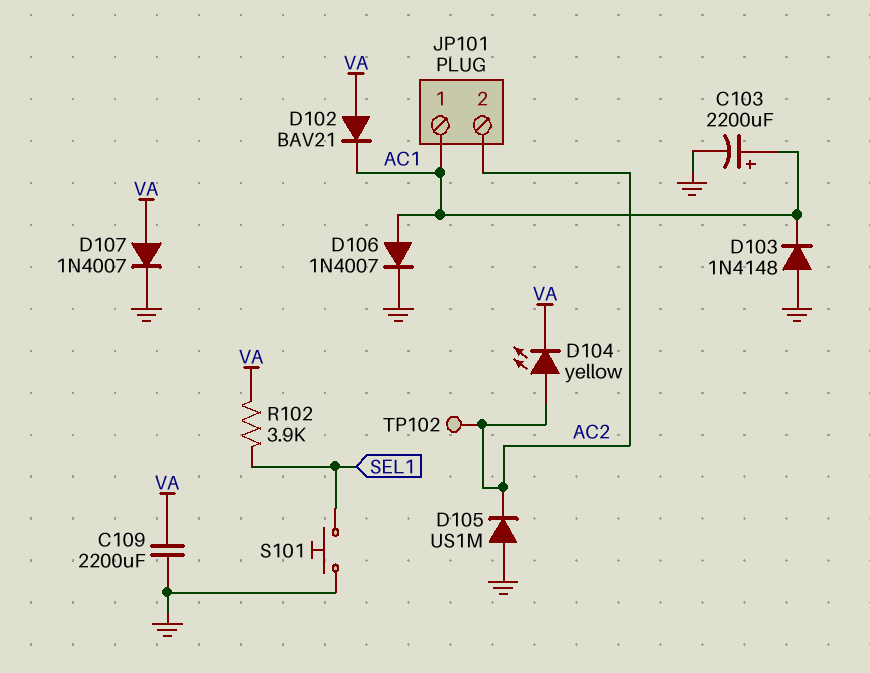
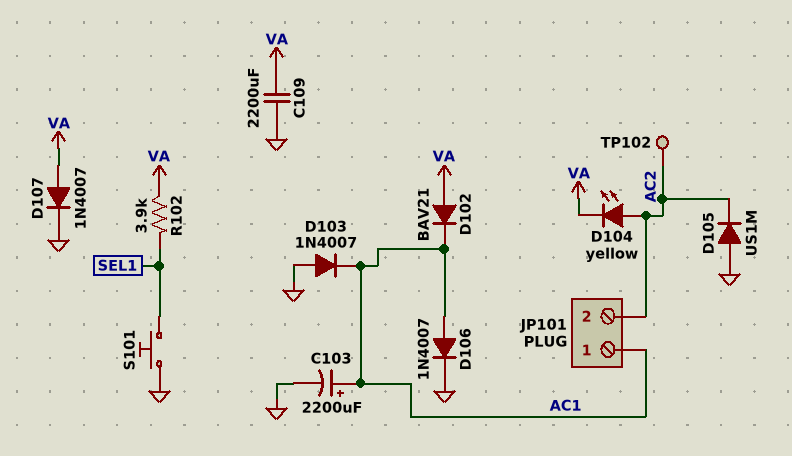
D103: diode 1N4148 (A GND, K AC1) -> diode 1N4007 (A GND, K AC1)

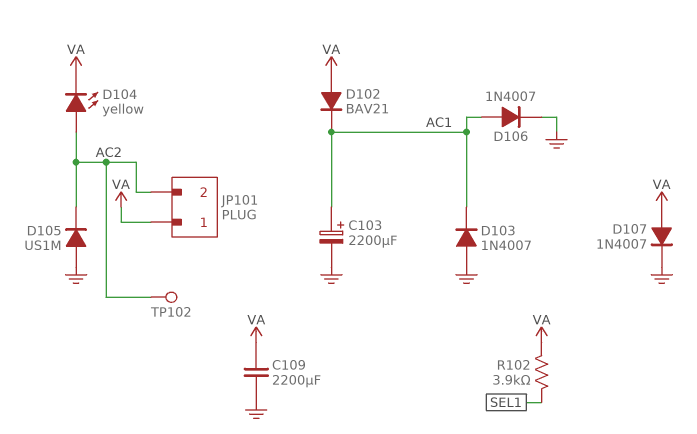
JP101 pin 1: AC1 -> VA
S101: button (GND, SEL1) -> none

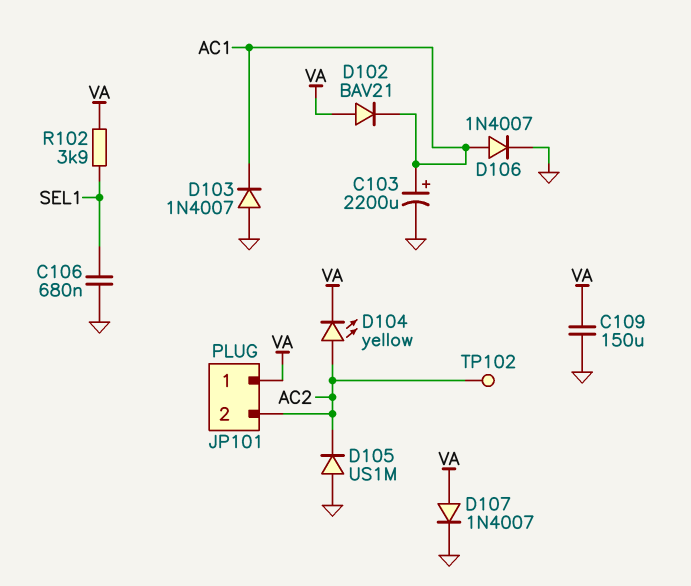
C106: none -> 680nF (GND, SEL1)
C109: 2200uF (GND, VA) -> 150uF (GND, VA)

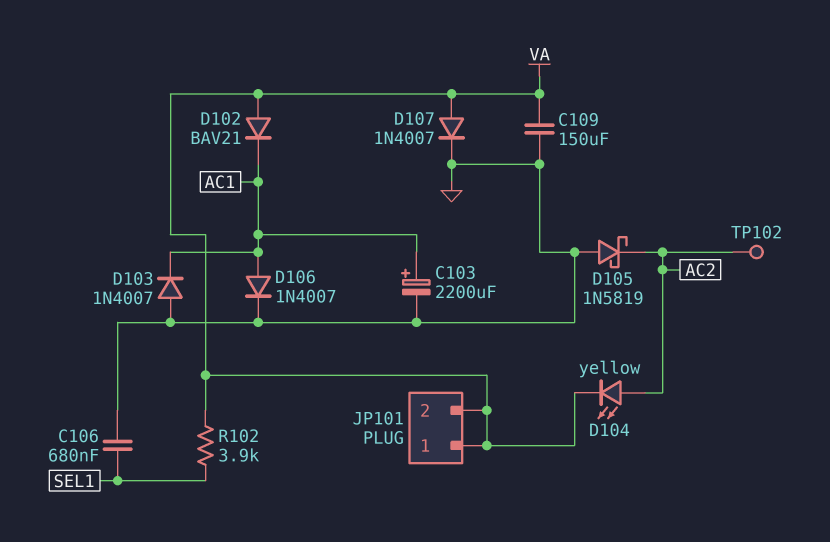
D105: diode US1M (A GND, K AC2) -> schottky 1N5819 (A GND, K AC2)
JP101 pin 2: AC2 -> VA

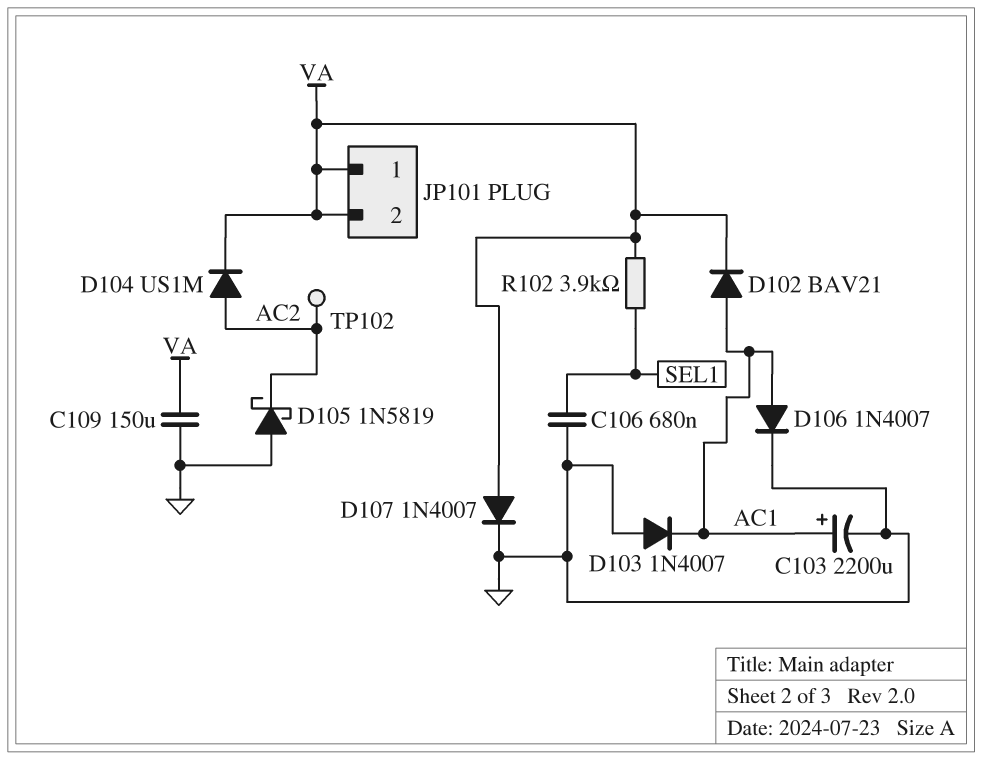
D102: diode BAV21 (A VA, K AC1) -> diode BAV21 (A AC1, K VA)
D104: LED yellow (A AC2, K VA) -> diode US1M (A AC2, K VA)

